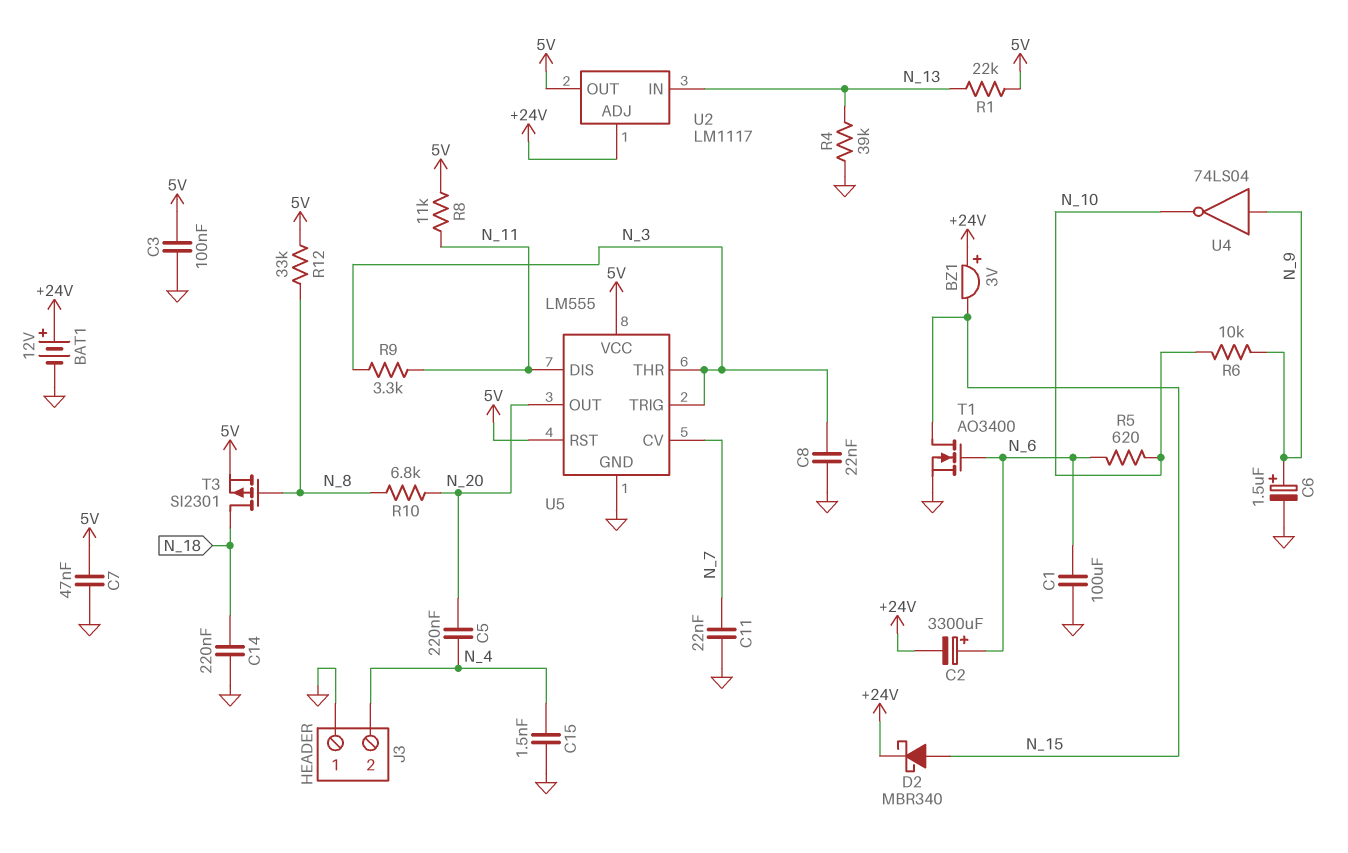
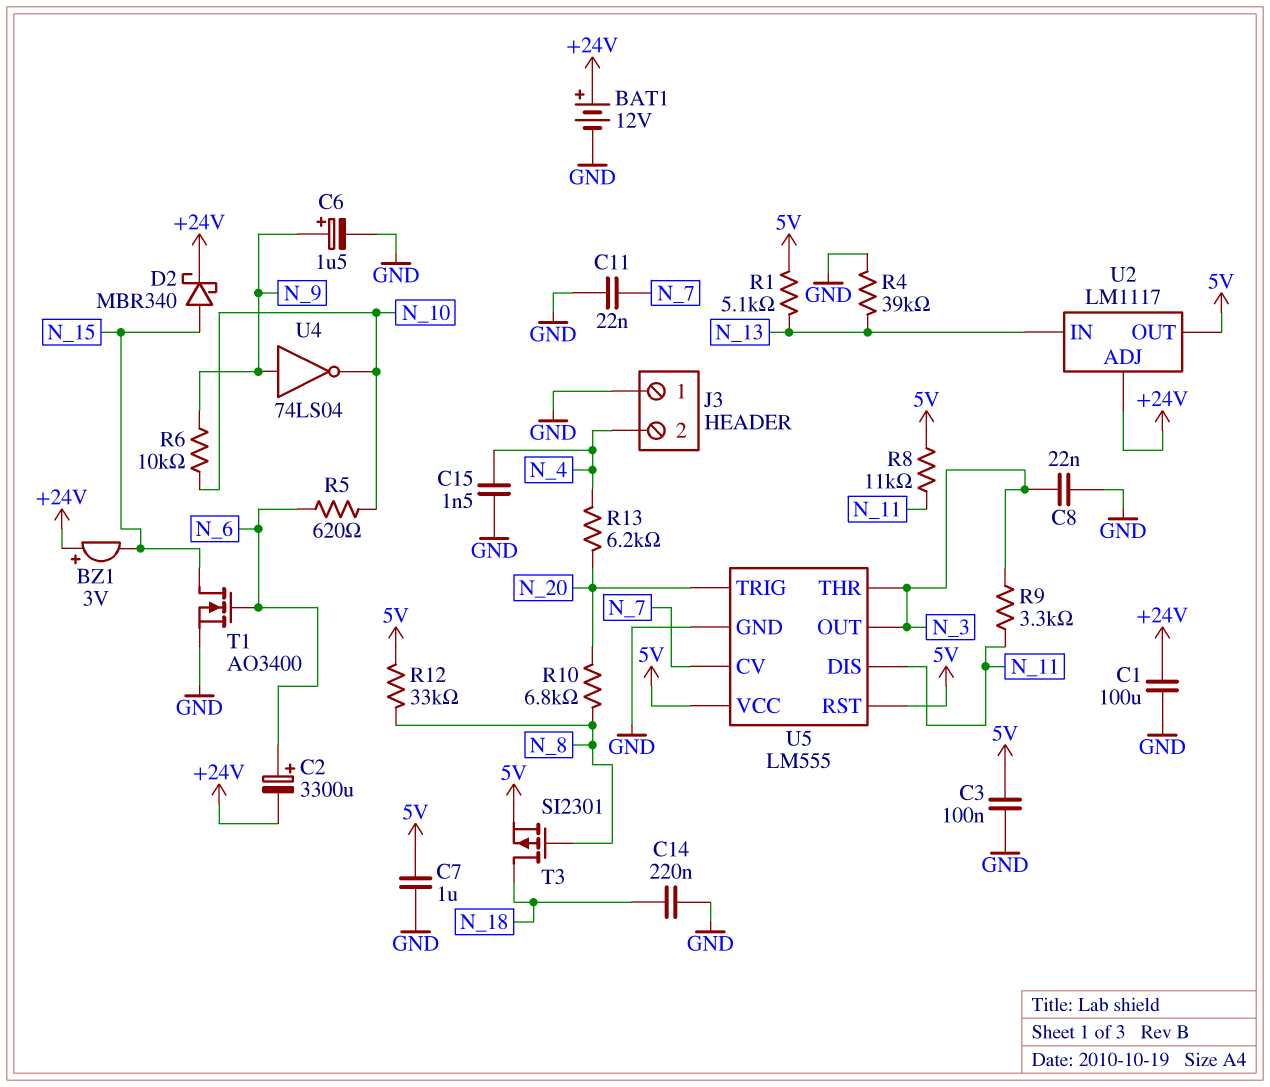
C1: 100uF (GND, N_6) -> 100uF (+24V, GND)
C5: 220nF (N_4, N_20) -> none
C7: 47nF (5V, GND) -> 1uF (5V, GND)
R1: 22k (5V, N_13) -> 5.1k (5V, N_13)
R13: none -> 6.2k (N_4, N_20)
U5 pin OUT: N_20 -> N_3
U5 pin TRIG: N_3 -> N_20

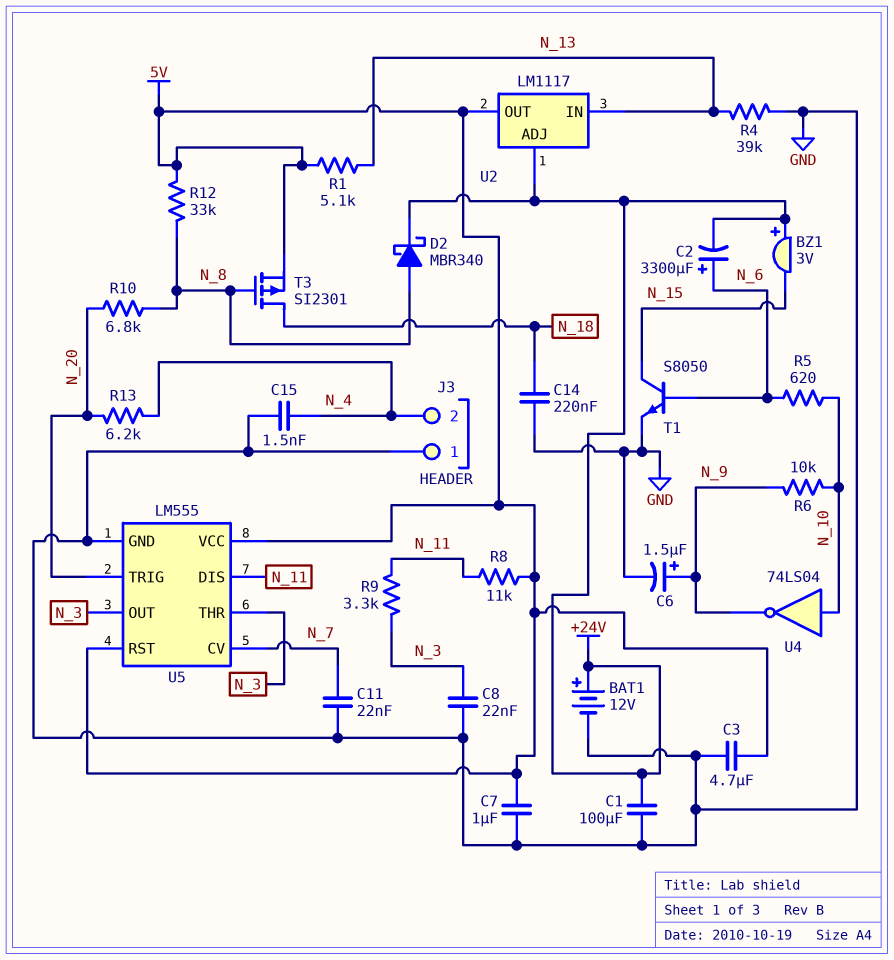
C3: 100nF (5V, GND) -> 4.7uF (5V, GND)
D2: schottky MBR340 (A N_15, K +24V) -> schottky MBR340 (A N_8, K +24V)
T1: NMOS AO3400 (G N_6, D N_15, S GND) -> NPN S8050 (B N_6, C N_15, E GND)
U4: NOT 74LS04 (in N_9, out N_10) -> NOT 74LS04 (in N_10, out N_9)

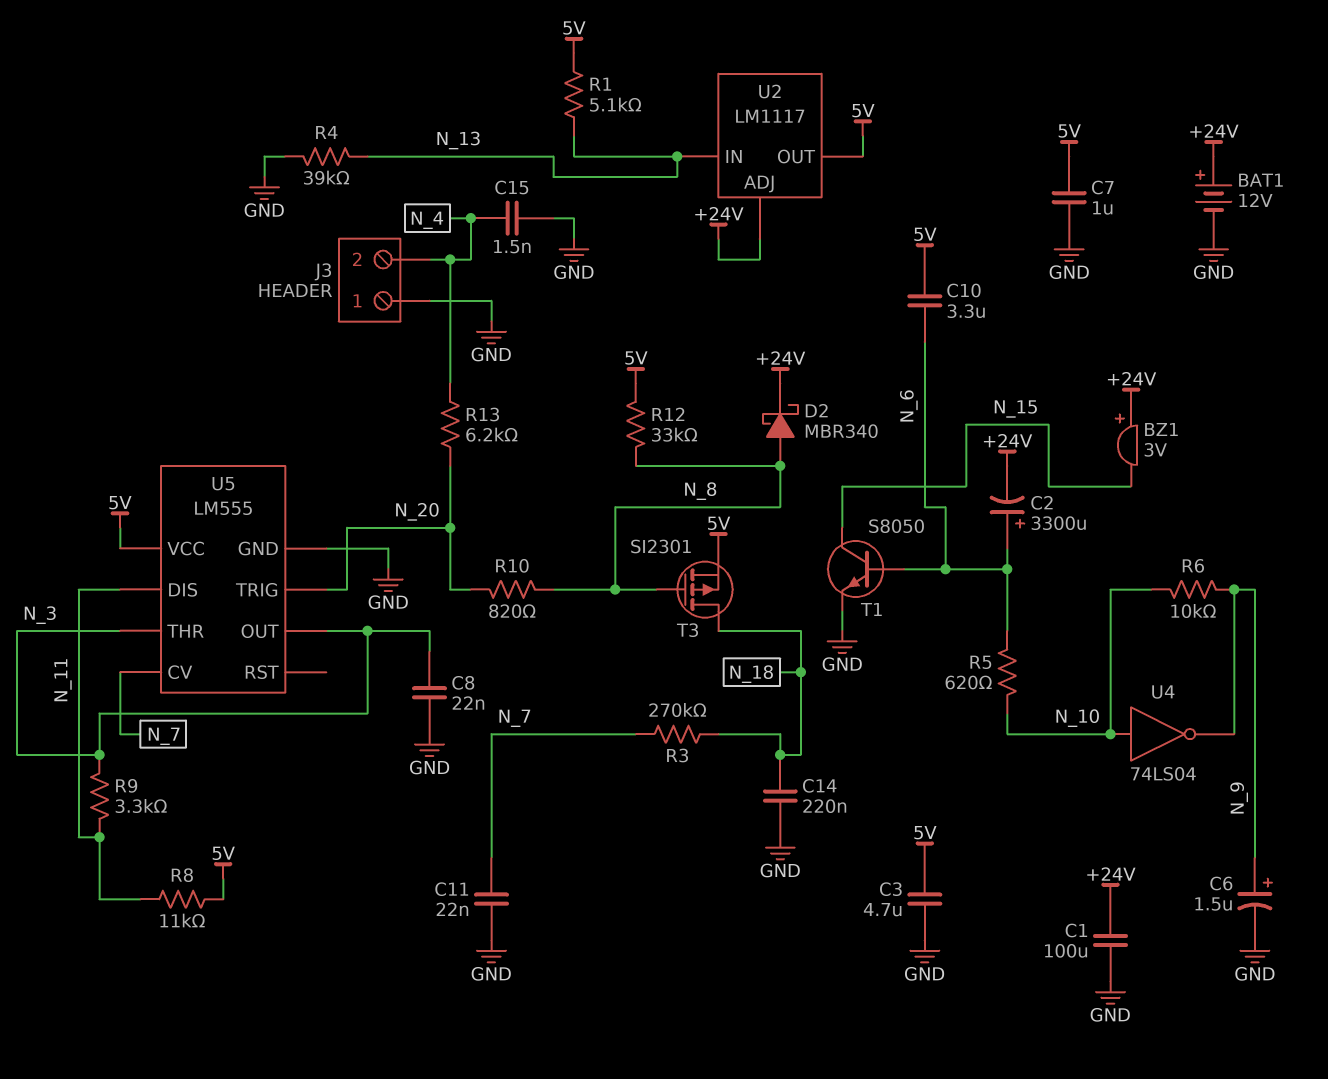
C10: none -> 3.3uF (5V, N_6)
R3: none -> 270k (N_7, N_18)
R10: 6.8k (N_8, N_20) -> 820 (N_8, N_20)
U5 pin RST: 5V -> none

